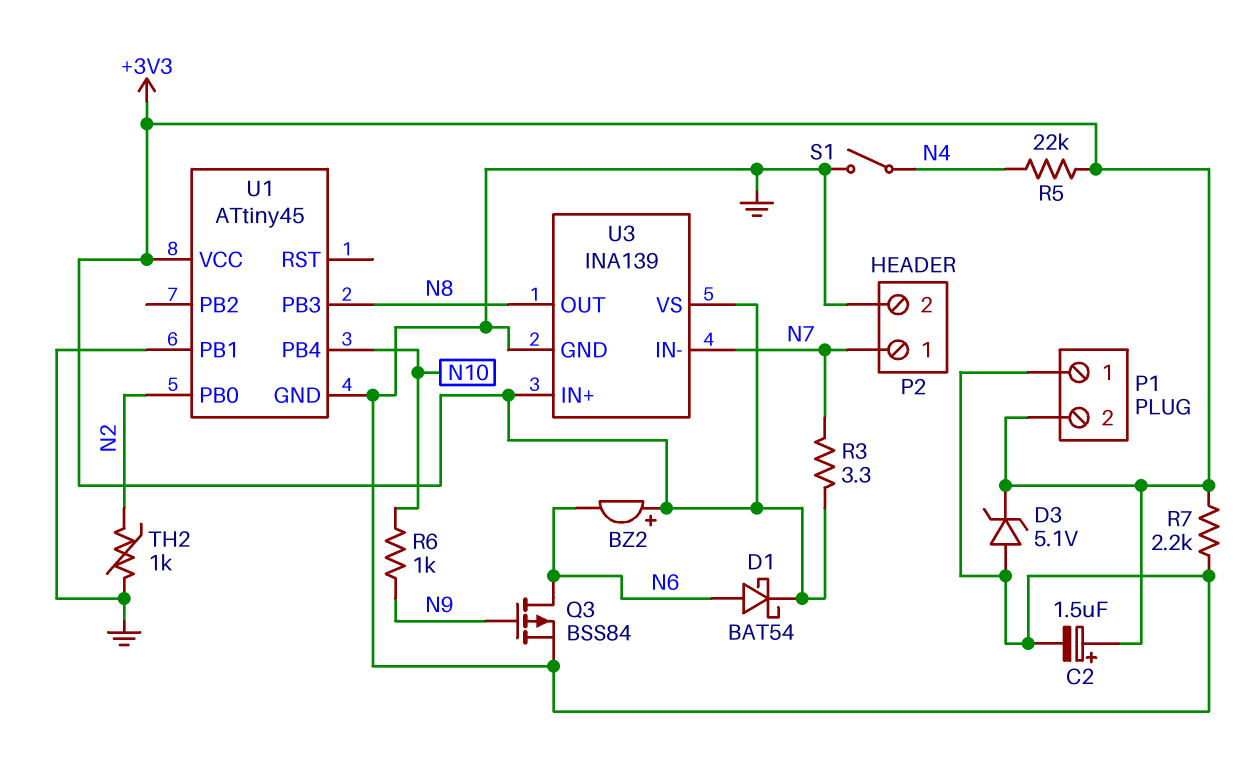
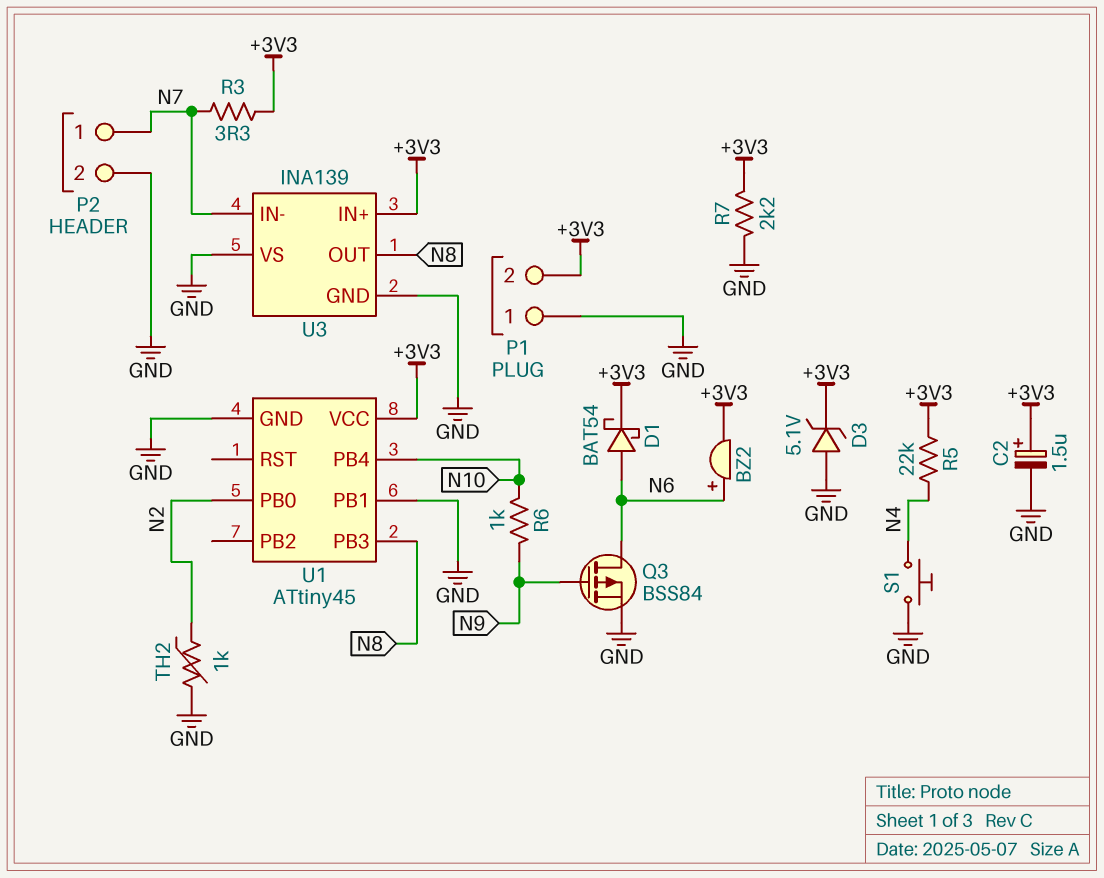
BZ2: buzzer (plus +3V3, minus N6) -> buzzer (plus N6, minus +3V3)
S1: switch (GND, N4) -> button (GND, N4)
U3 pin VS: +3V3 -> GND

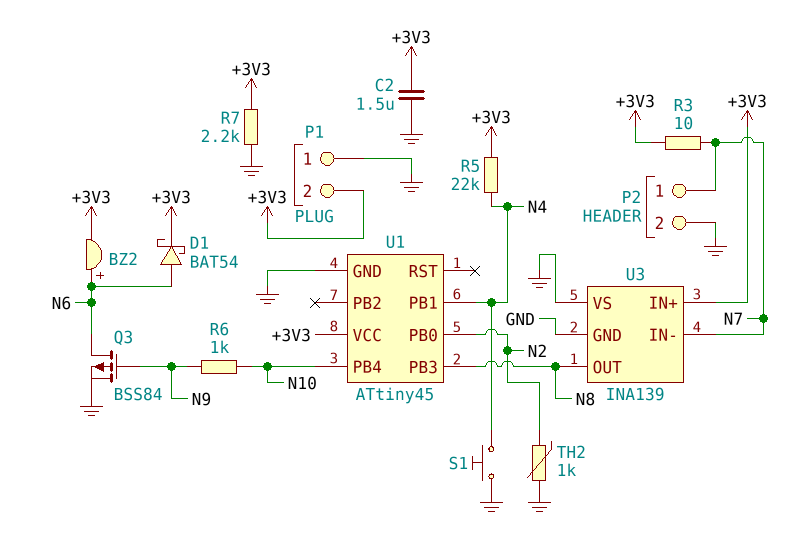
C2: 1.5uF (plus +3V3, minus GND) -> 1.5uF (+3V3, GND)
D3: zener 5.1V (A GND, K +3V3) -> none
R3: 3.3 (+3V3, N7) -> 10 (+3V3, N7)
U1 pin PB1: GND -> N4

